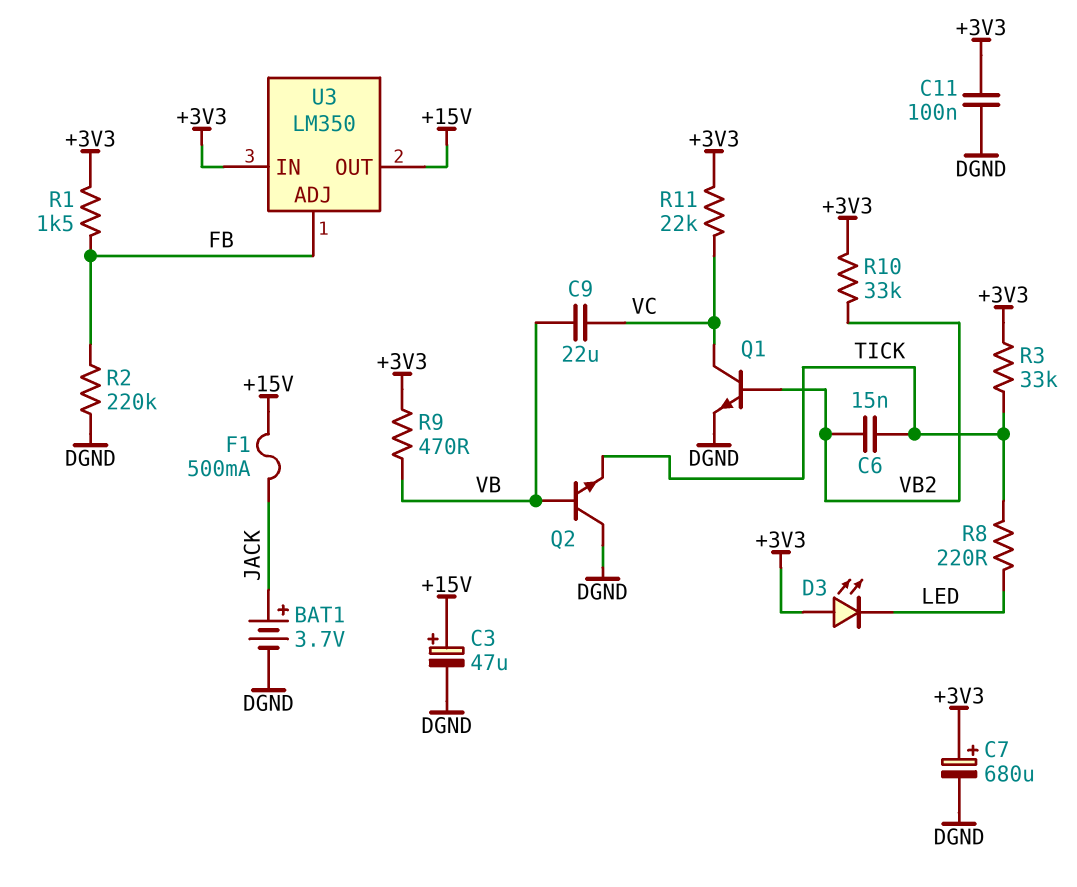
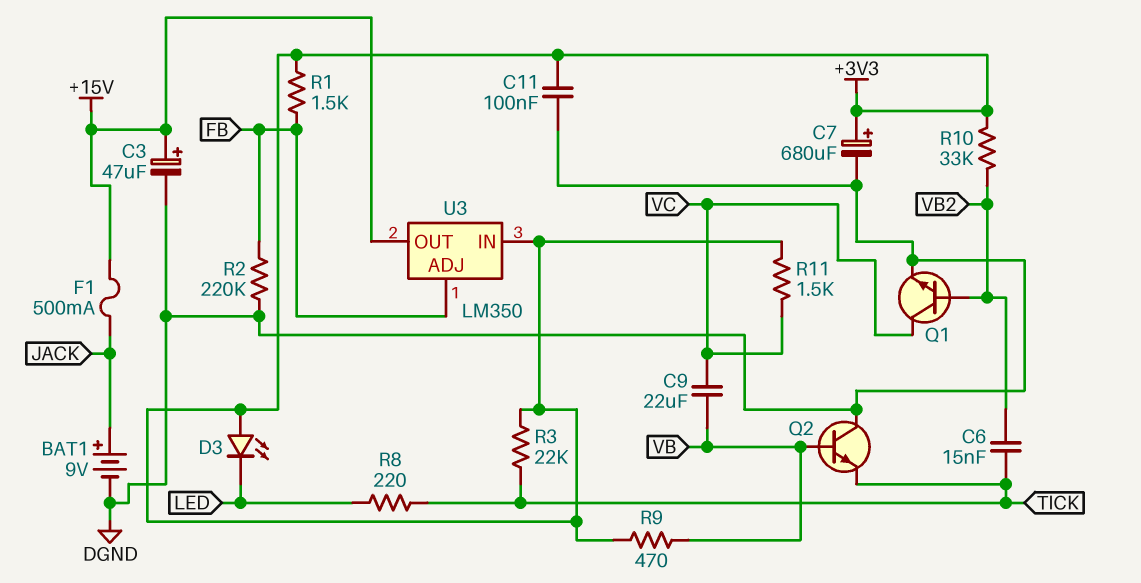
BAT1: 3.7V (plus JACK, minus DGND) -> 9V (plus JACK, minus DGND)
R3: 33k (+3V3, TICK) -> 22k (+3V3, TICK)
R11: 22k (+3V3, VC) -> 1.5k (+3V3, VC)

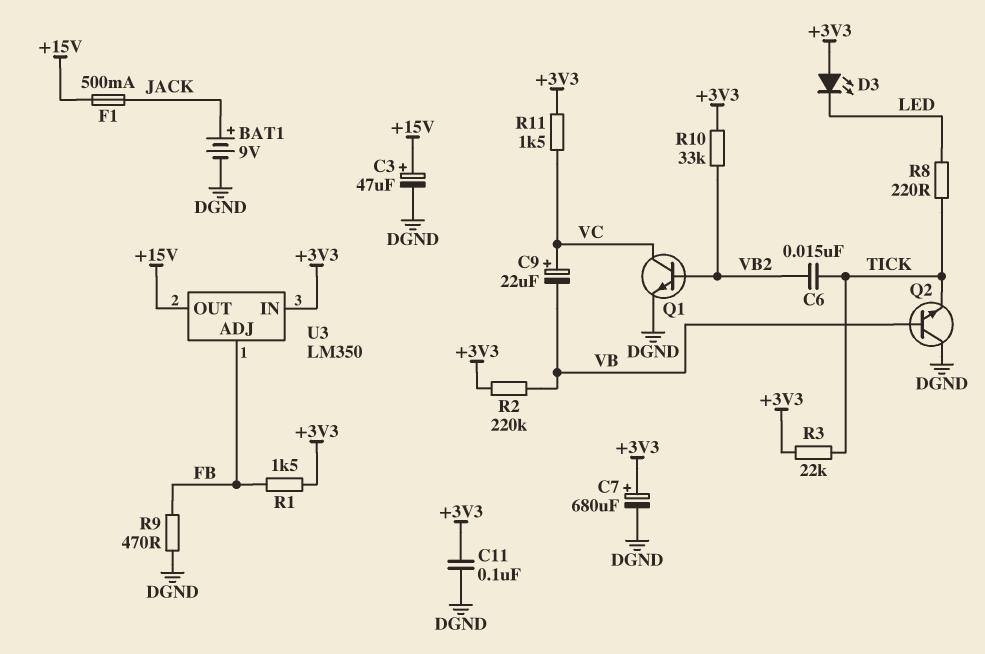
C9: 22uF (VB, VC) -> 22uF (plus VC, minus VB)
R2: 220k (DGND, FB) -> 220k (+3V3, VB)
R9: 470 (+3V3, VB) -> 470 (DGND, FB)

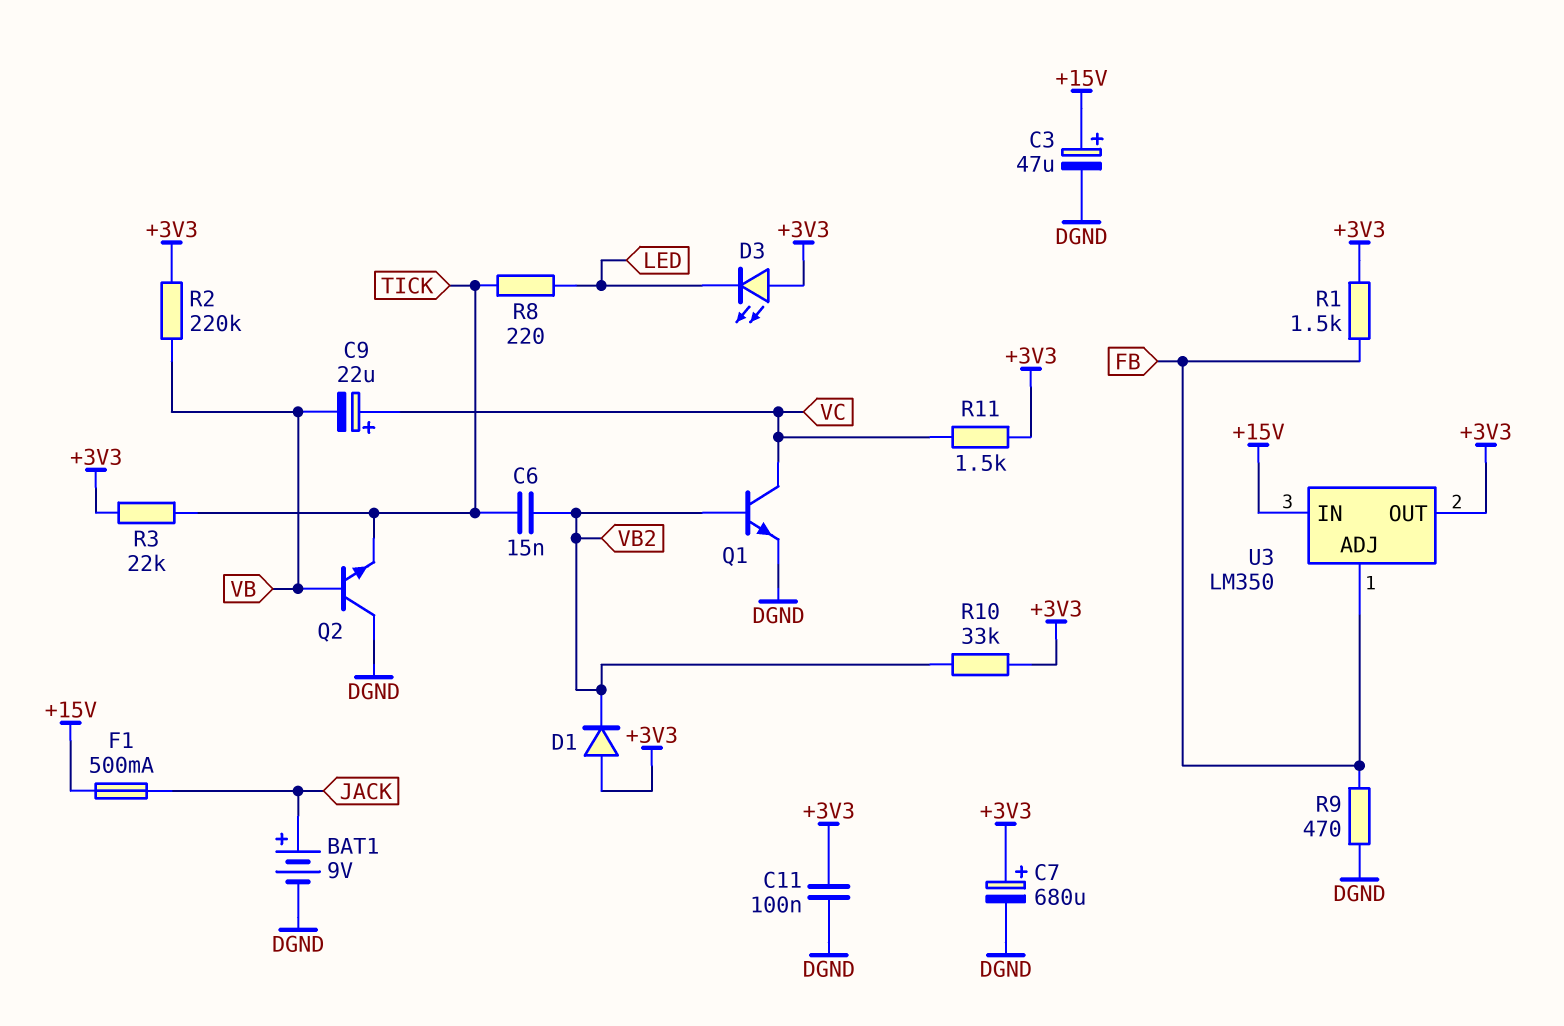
D1: none -> diode (A +3V3, K VB2)
U3 pin IN: +3V3 -> +15V
U3 pin OUT: +15V -> +3V3

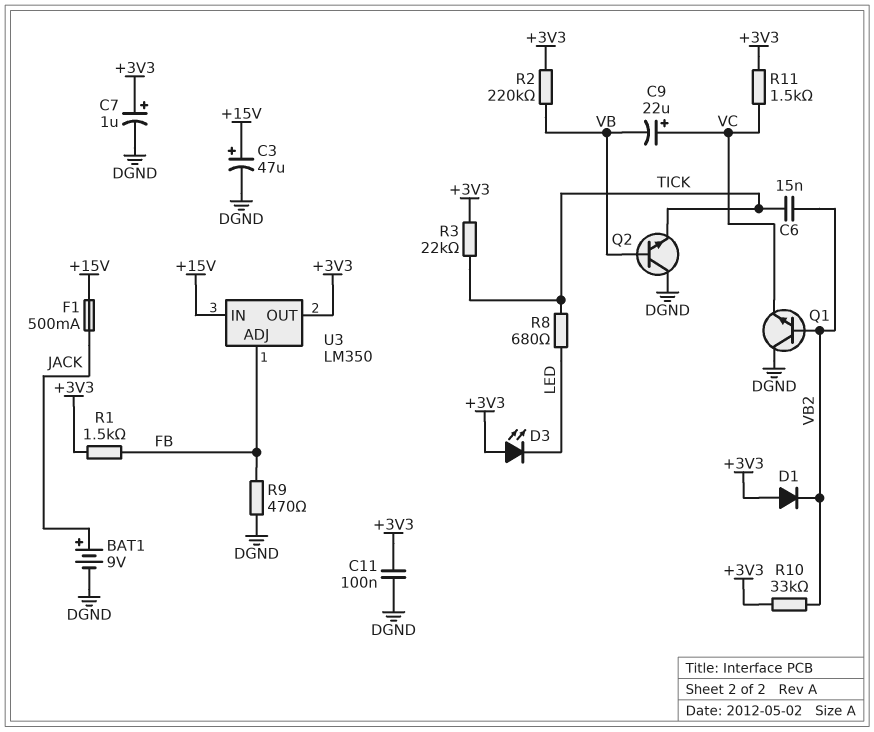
C7: 680uF (plus +3V3, minus DGND) -> 1uF (plus +3V3, minus DGND)
Q1: NPN (B VB2, C VC, E DGND) -> NPN (B VB2, C DGND, E VC)
R8: 220 (LED, TICK) -> 680 (LED, TICK)

